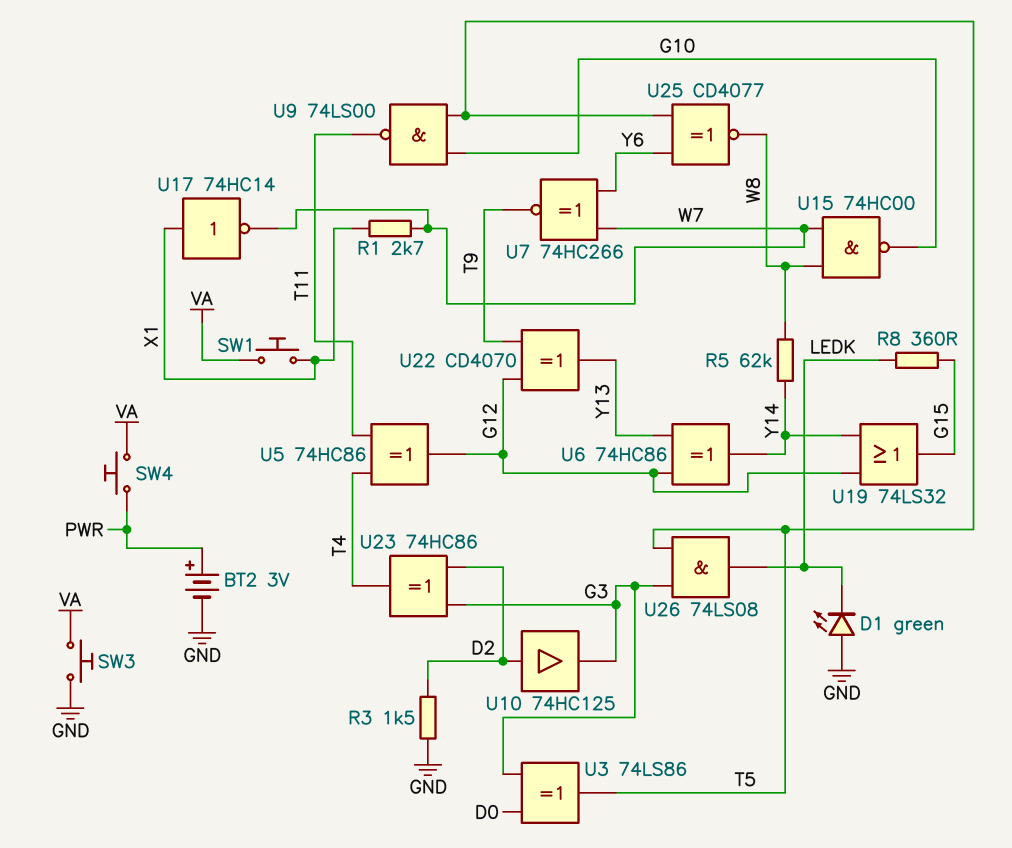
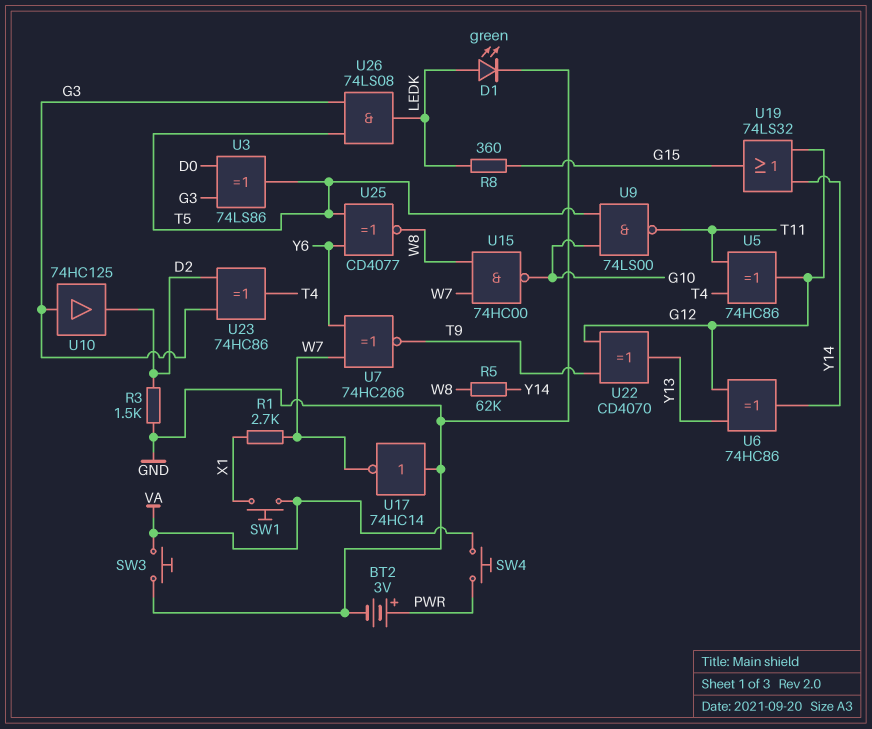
D1: LED green (A GND, K LEDK) -> LED green (A LEDK, K GND)
U10: buffer 74HC125 (in D2, out G3) -> buffer 74HC125 (in G3, out D2)
U17: NOT 74HC14 (in X1, out W7) -> NOT 74HC14 (in GND, out W7)

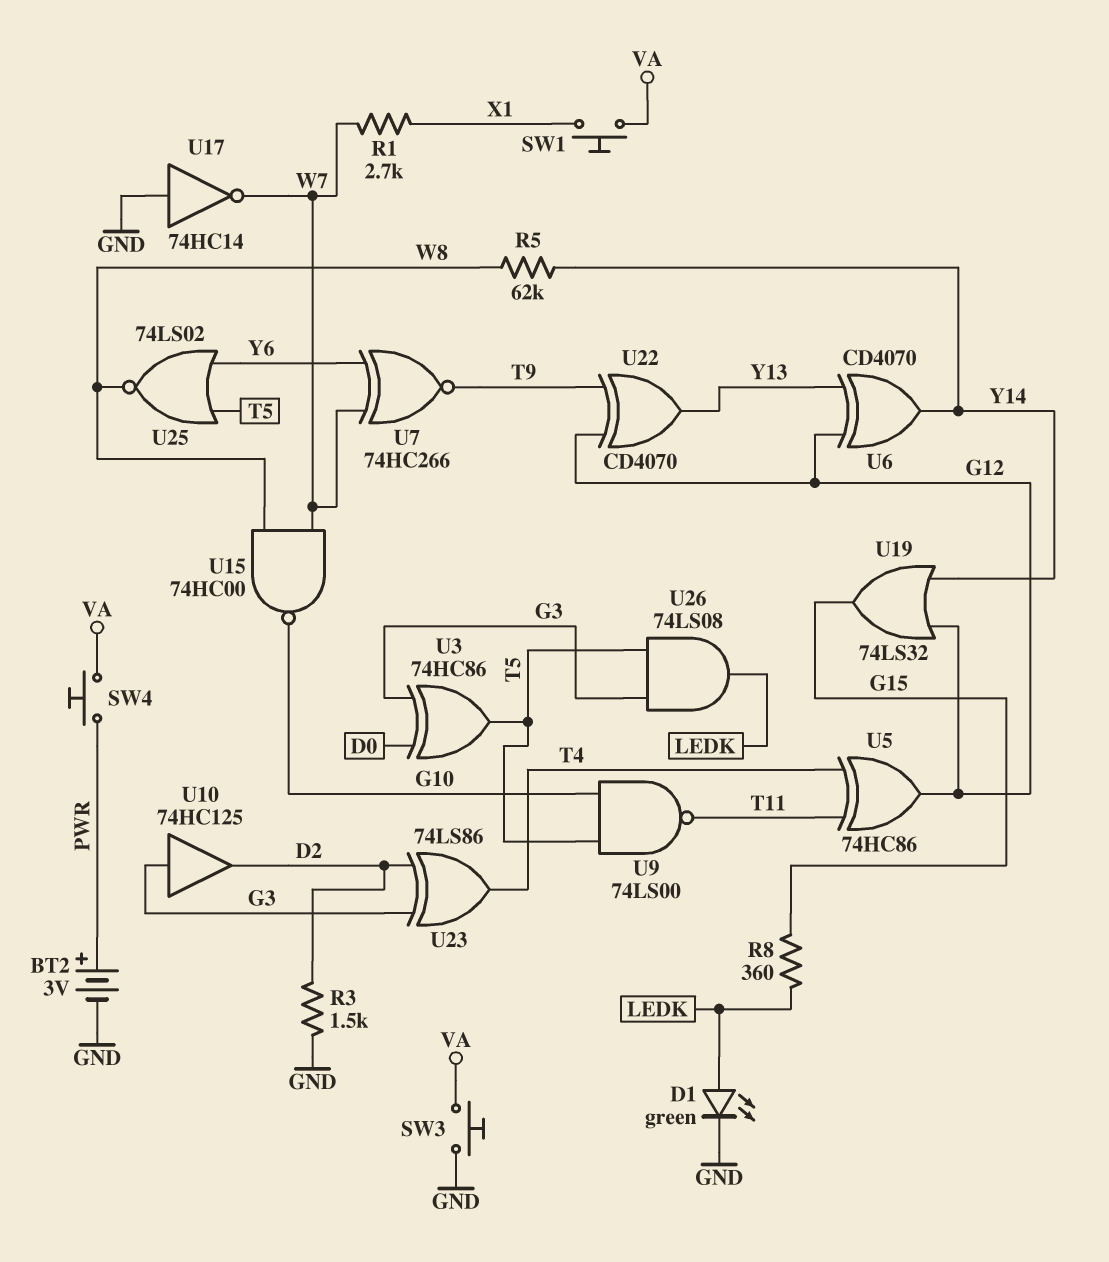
U3: XOR 74LS86 (in D0, in G3, out T5) -> XOR 74HC86 (in D0, in G3, out T5)
U6: XOR 74HC86 (in G12, in Y13, out Y14) -> XOR CD4070 (in G12, in Y13, out Y14)
U23: XOR 74HC86 (in D2, in G3, out T4) -> XOR 74LS86 (in D2, in G3, out T4)
U25: XNOR CD4077 (in T5, in Y6, out W8) -> NOR 74LS02 (in T5, in Y6, out W8)

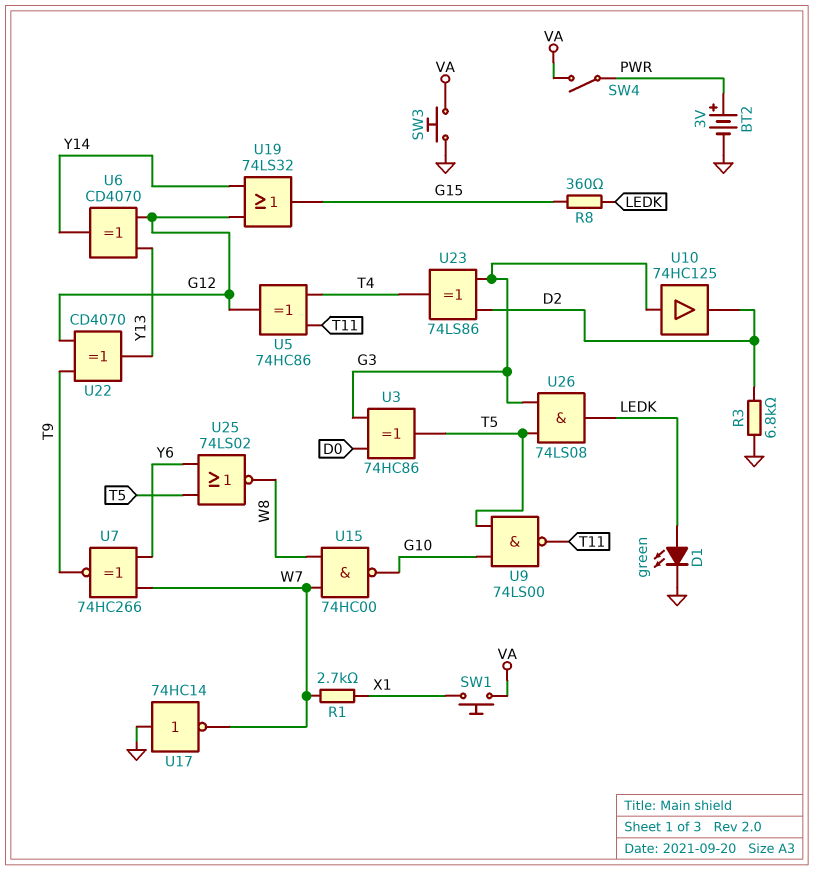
R3: 1.5k (D2, GND) -> 6.8k (D2, GND)
R5: 62k (W8, Y14) -> none
SW4: button (PWR, VA) -> switch (PWR, VA)

